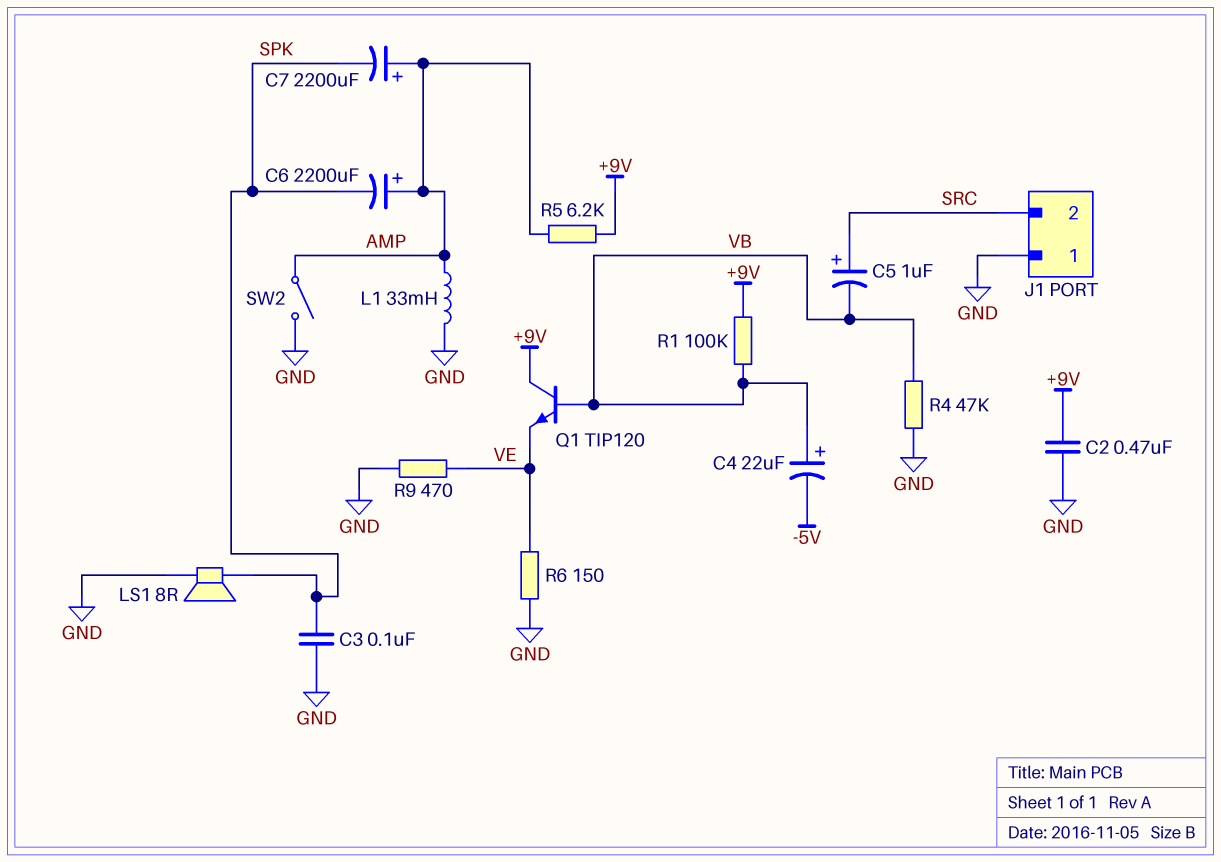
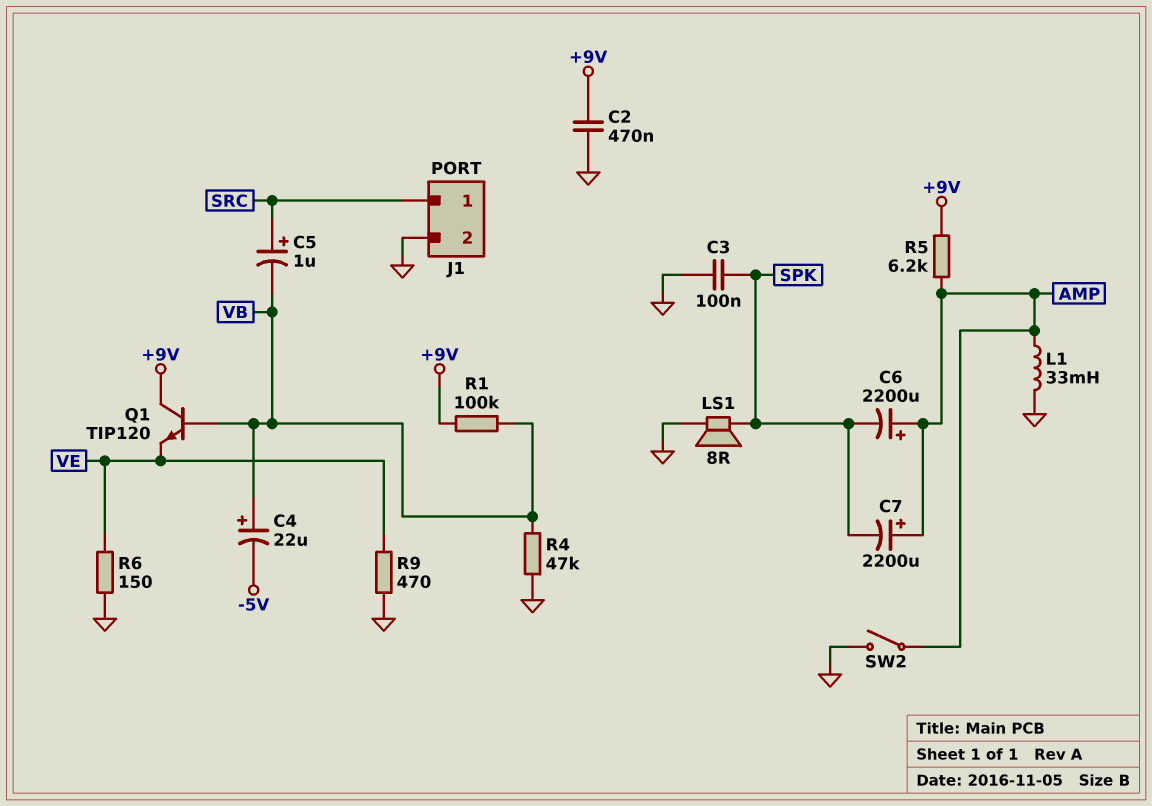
J1 pin 1: GND -> SRC
J1 pin 2: SRC -> GND

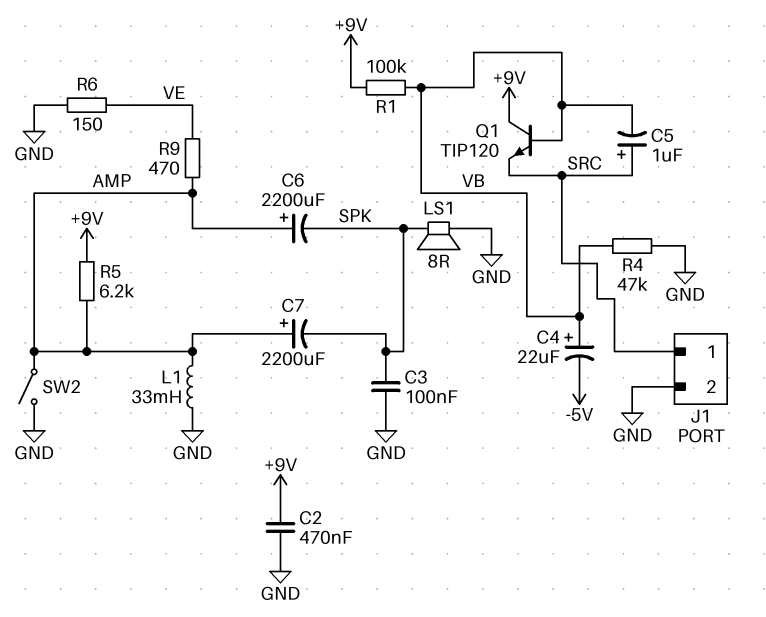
Q1: NPN TIP120 (B VB, C +9V, E VE) -> NPN TIP120 (B VB, C +9V, E SRC)
R9: 470 (GND, VE) -> 470 (AMP, VE)

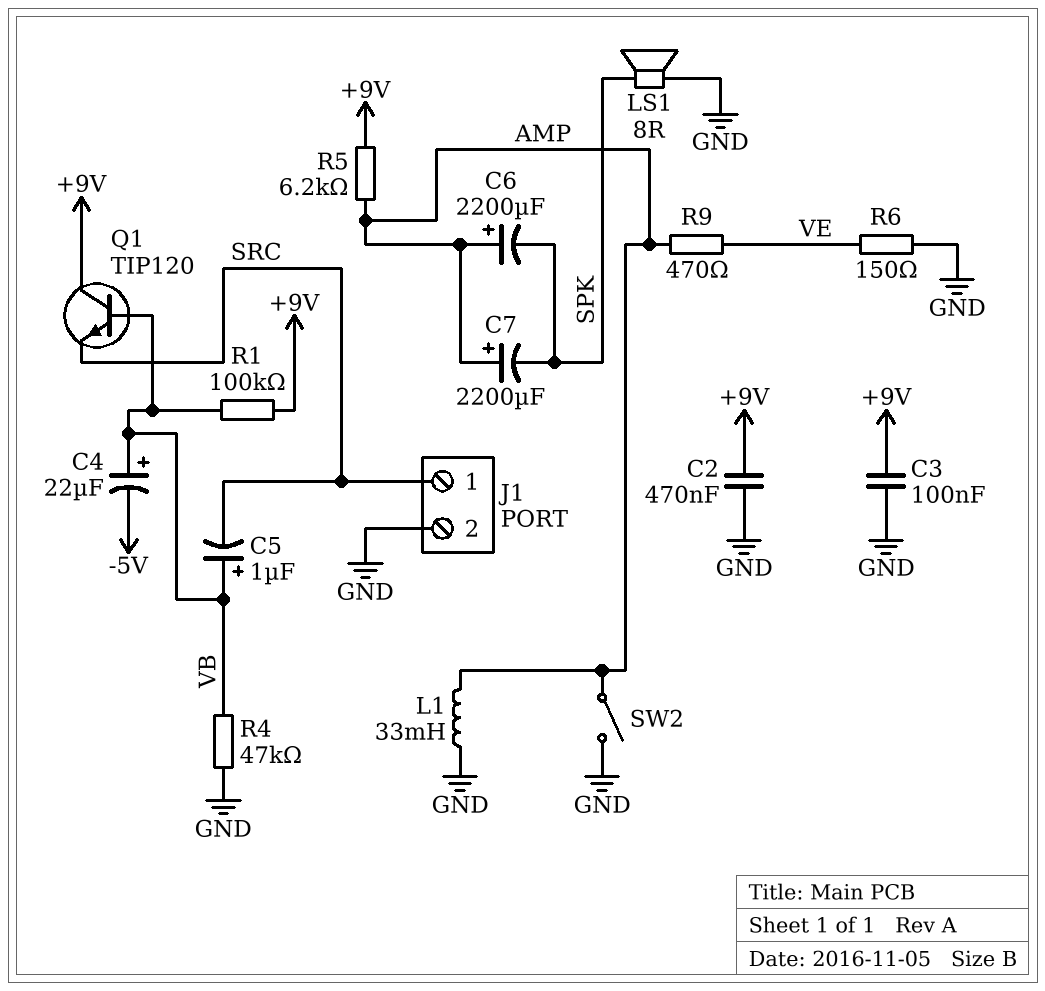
C3: 100nF (GND, SPK) -> 100nF (+9V, GND)
C5: 1uF (plus SRC, minus VB) -> 1uF (plus VB, minus SRC)

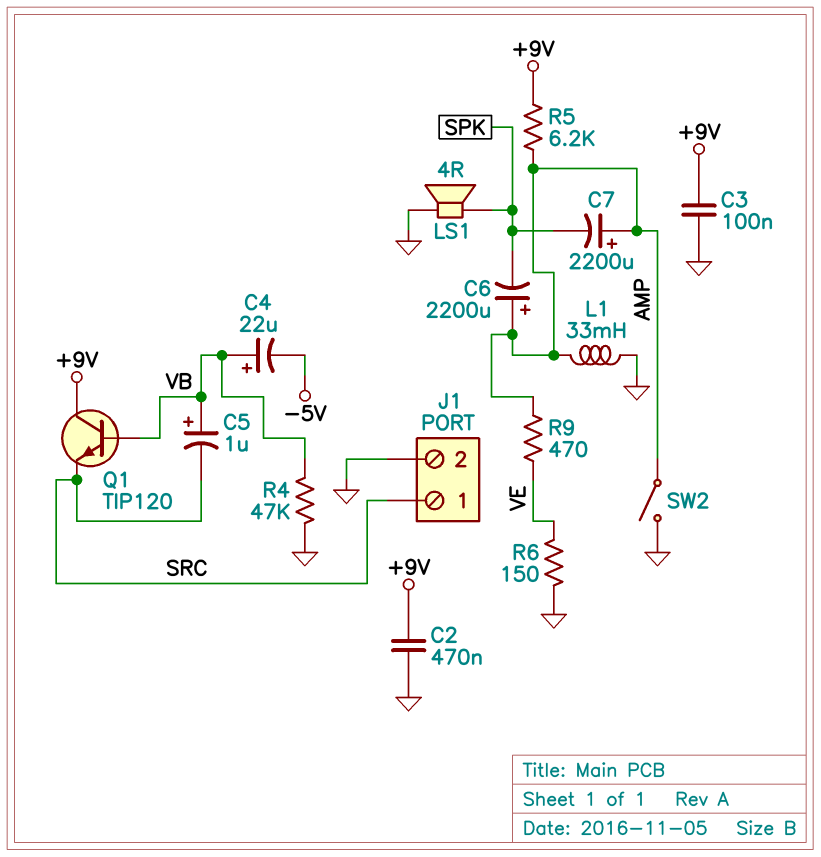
LS1: speaker 8R (GND, SPK) -> speaker 4R (GND, SPK)
R1: 100k (+9V, VB) -> none

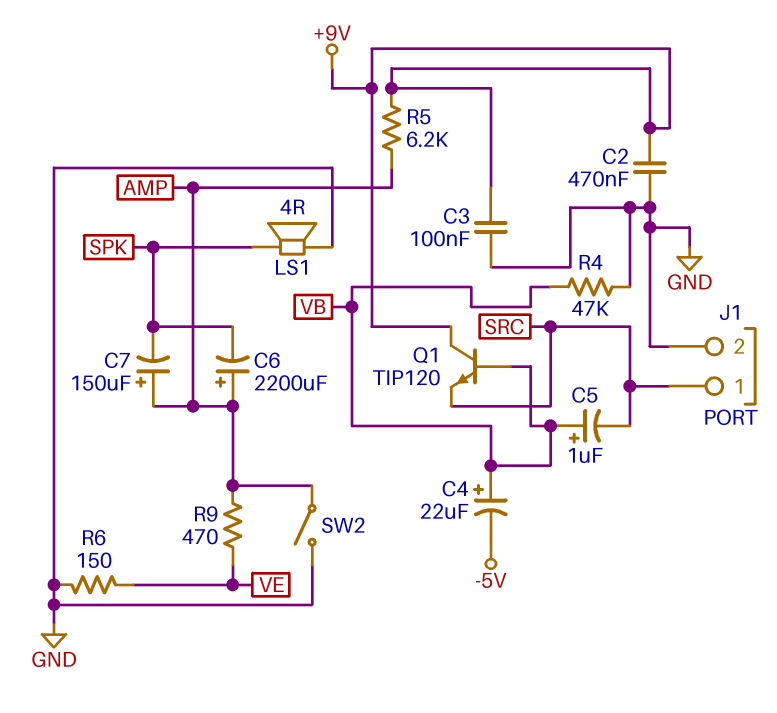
C7: 2200uF (plus AMP, minus SPK) -> 150uF (plus AMP, minus SPK)
L1: 33mH (AMP, GND) -> none

